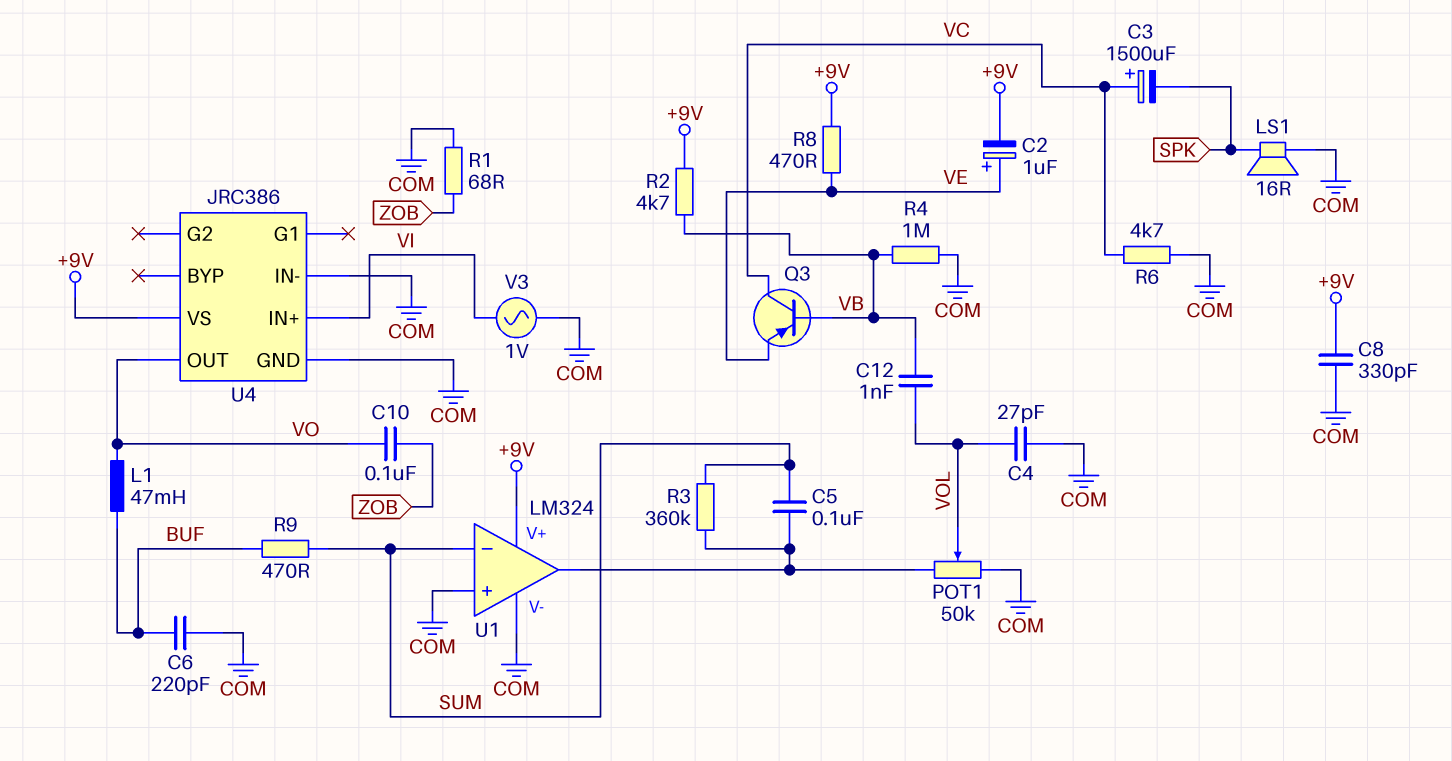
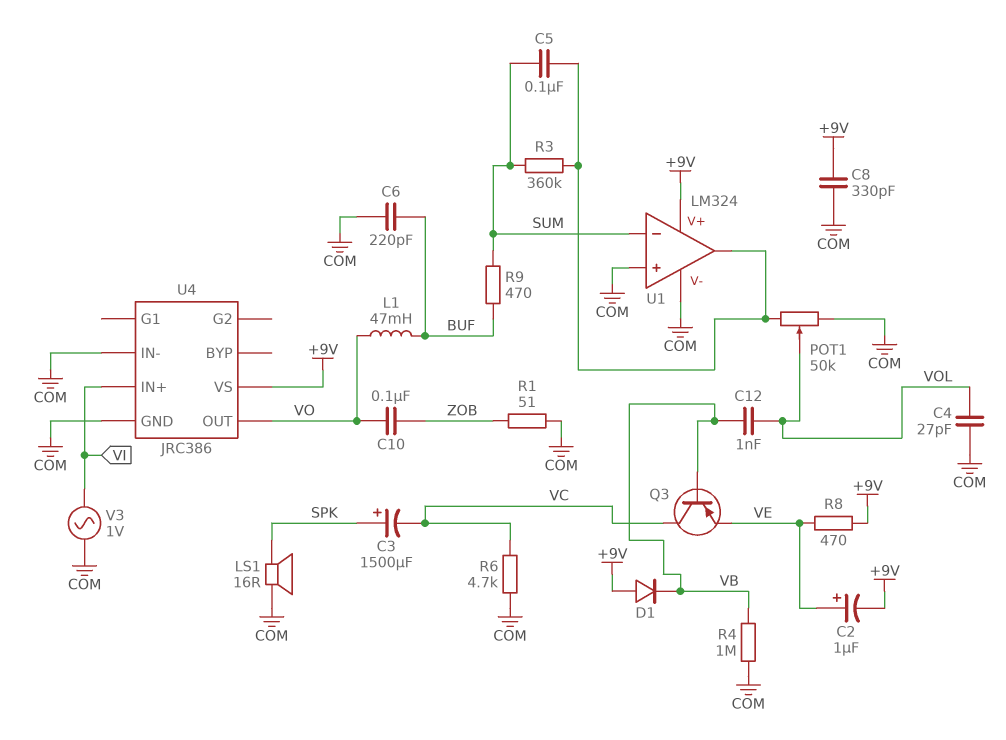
C3: 1500uF (plus VC, minus SPK) -> 1500uF (plus SPK, minus VC)
D1: none -> diode (A +9V, K VB)
R1: 68 (COM, ZOB) -> 51 (COM, ZOB)
R2: 4.7k (+9V, VB) -> none

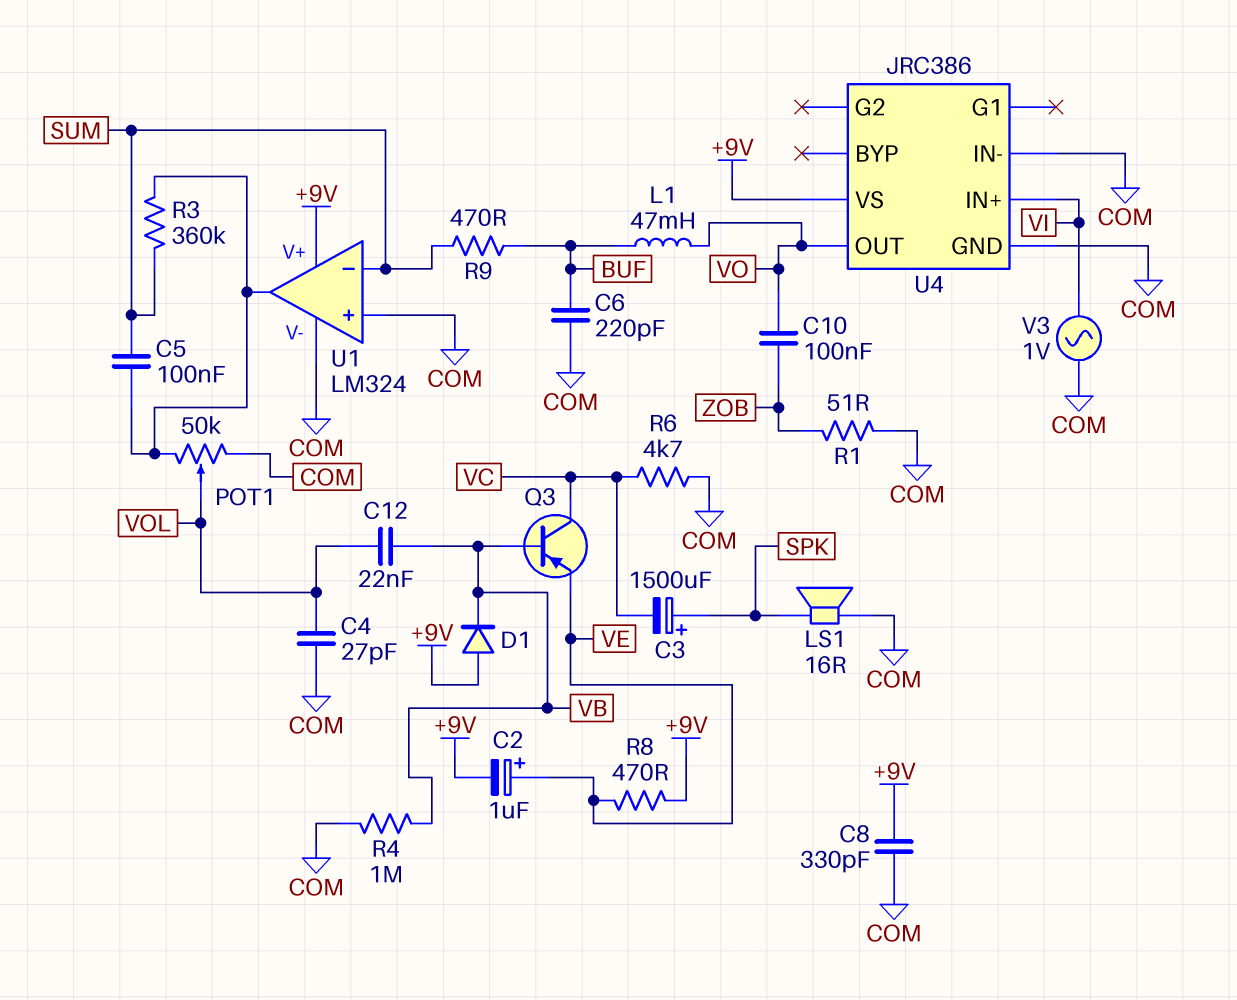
C12: 1nF (VB, VOL) -> 22nF (VB, VOL)

